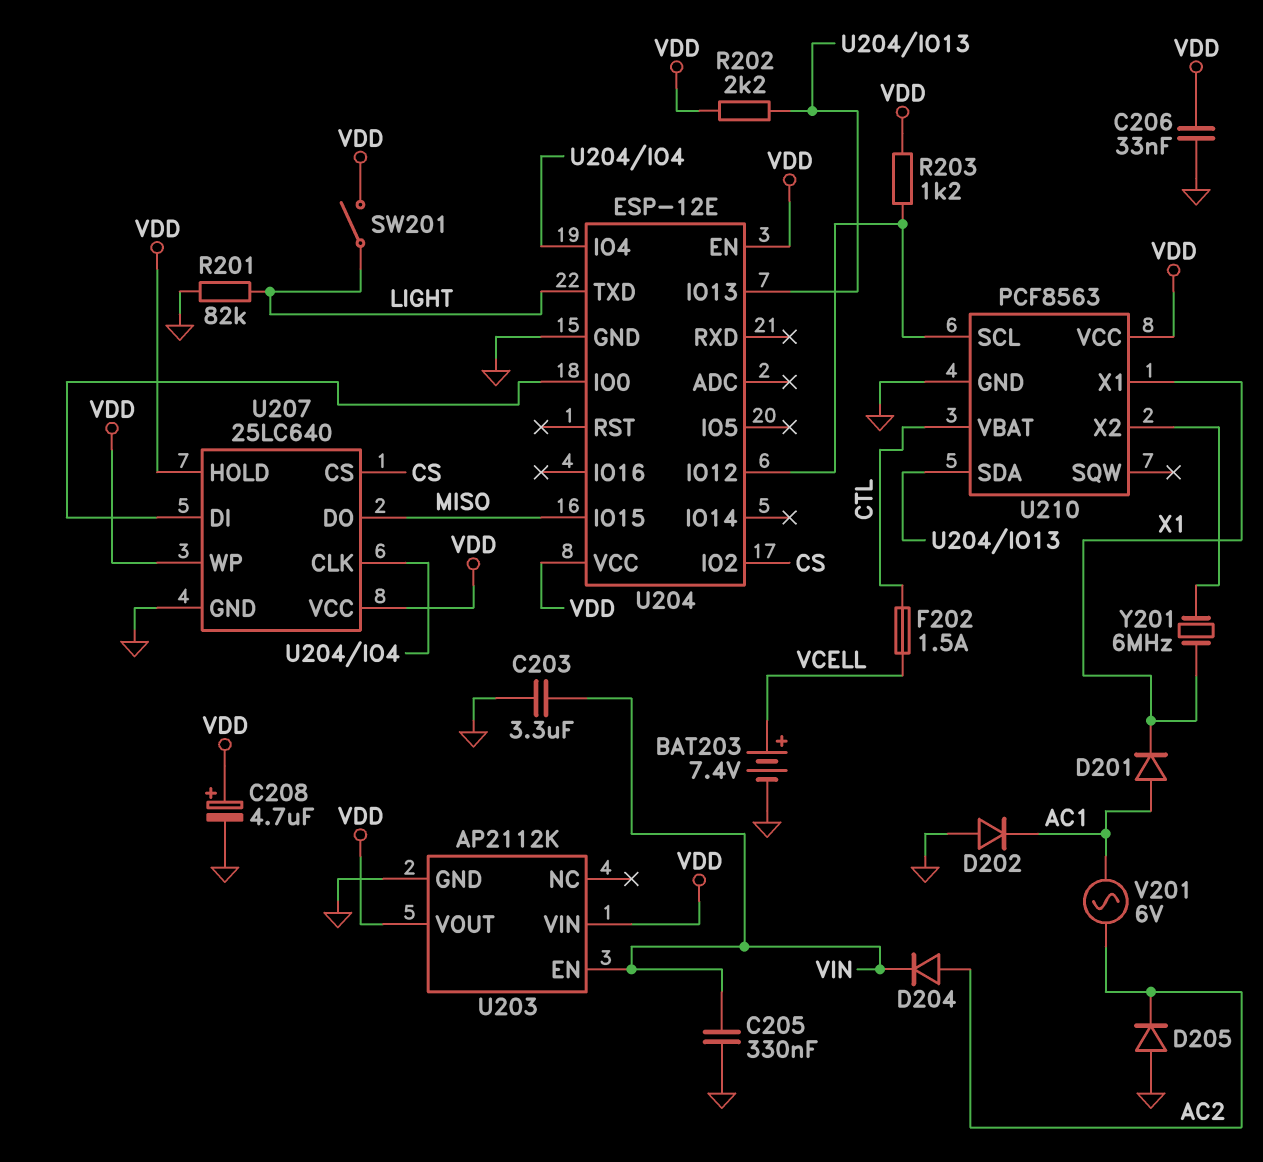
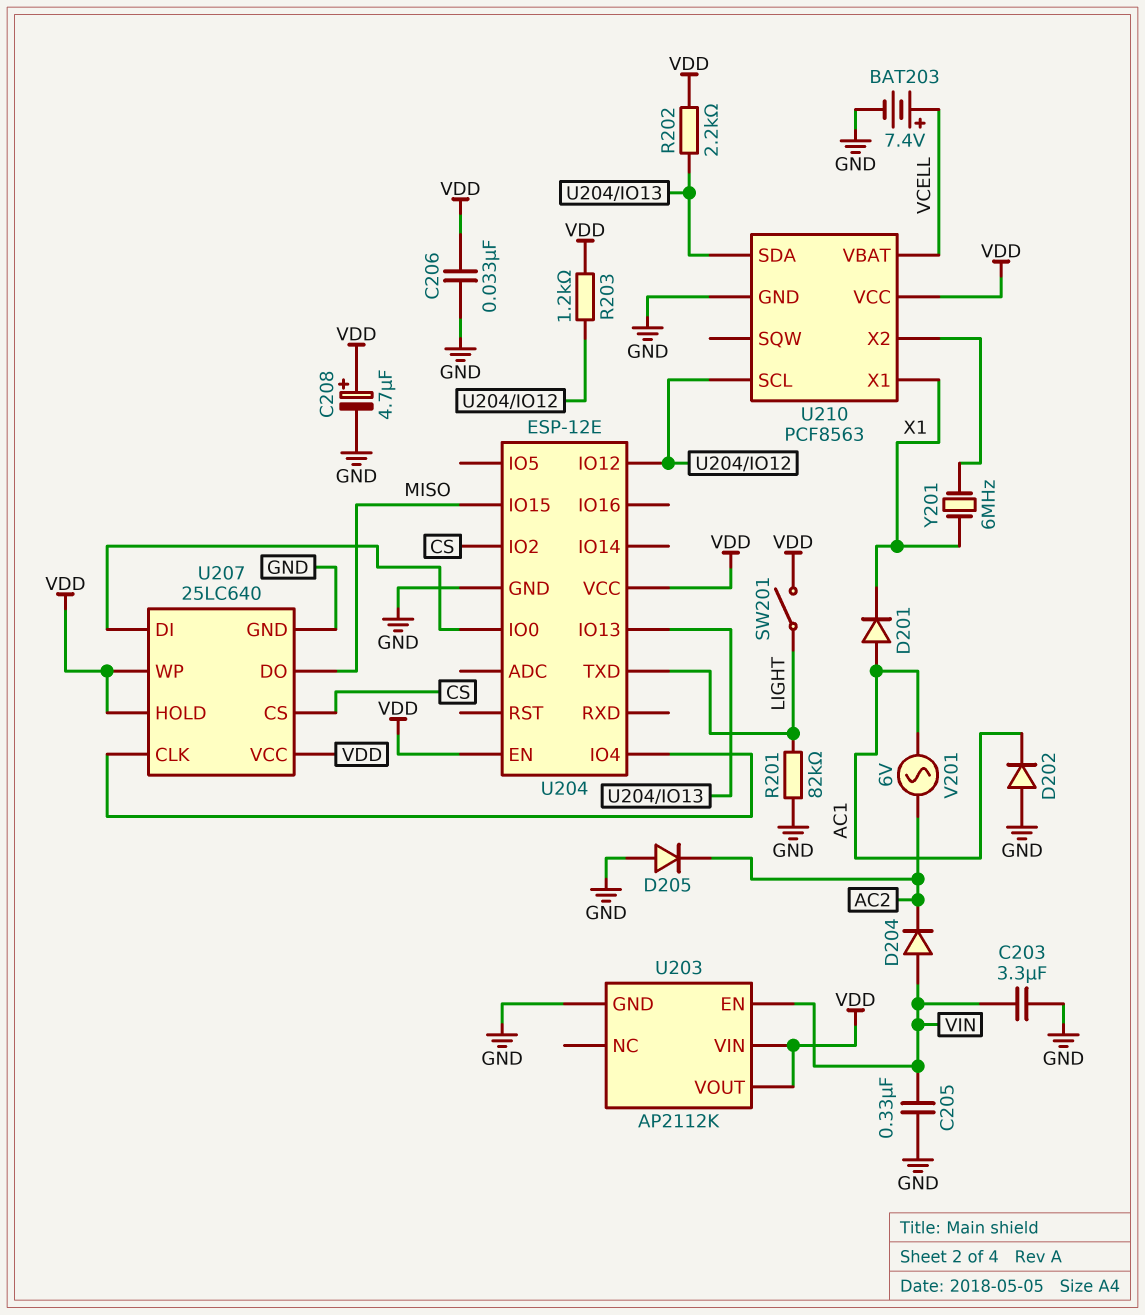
D204: diode (A AC2, K VIN) -> diode (A VIN, K AC2)
F202: 1.5A (CTL, VCELL) -> none
U210 pin VBAT: CTL -> VCELL

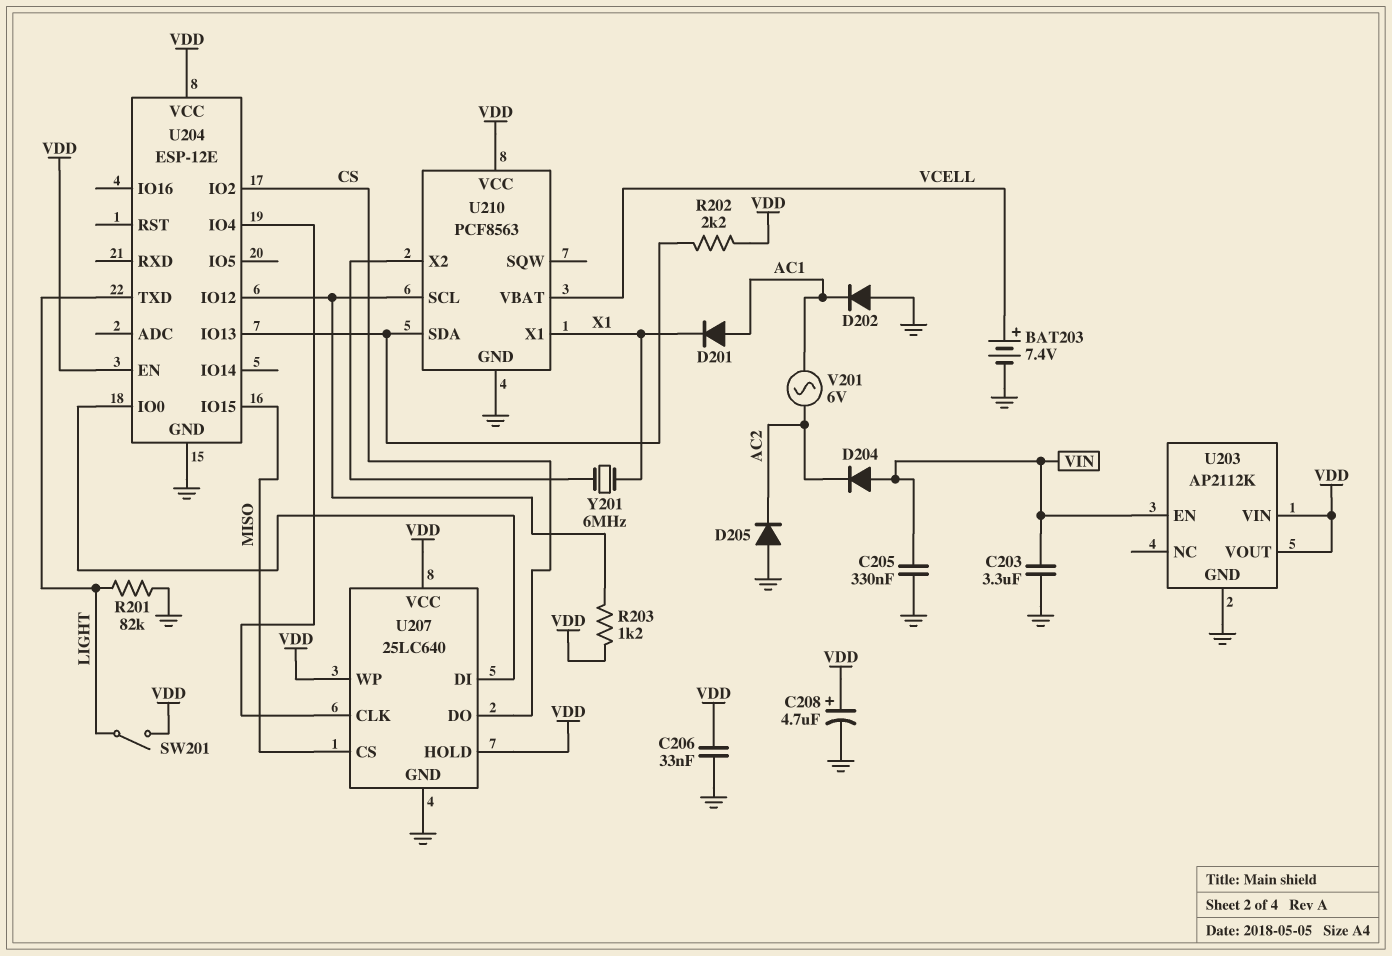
U207 pin CS: CS -> MISO
U207 pin DO: MISO -> CS

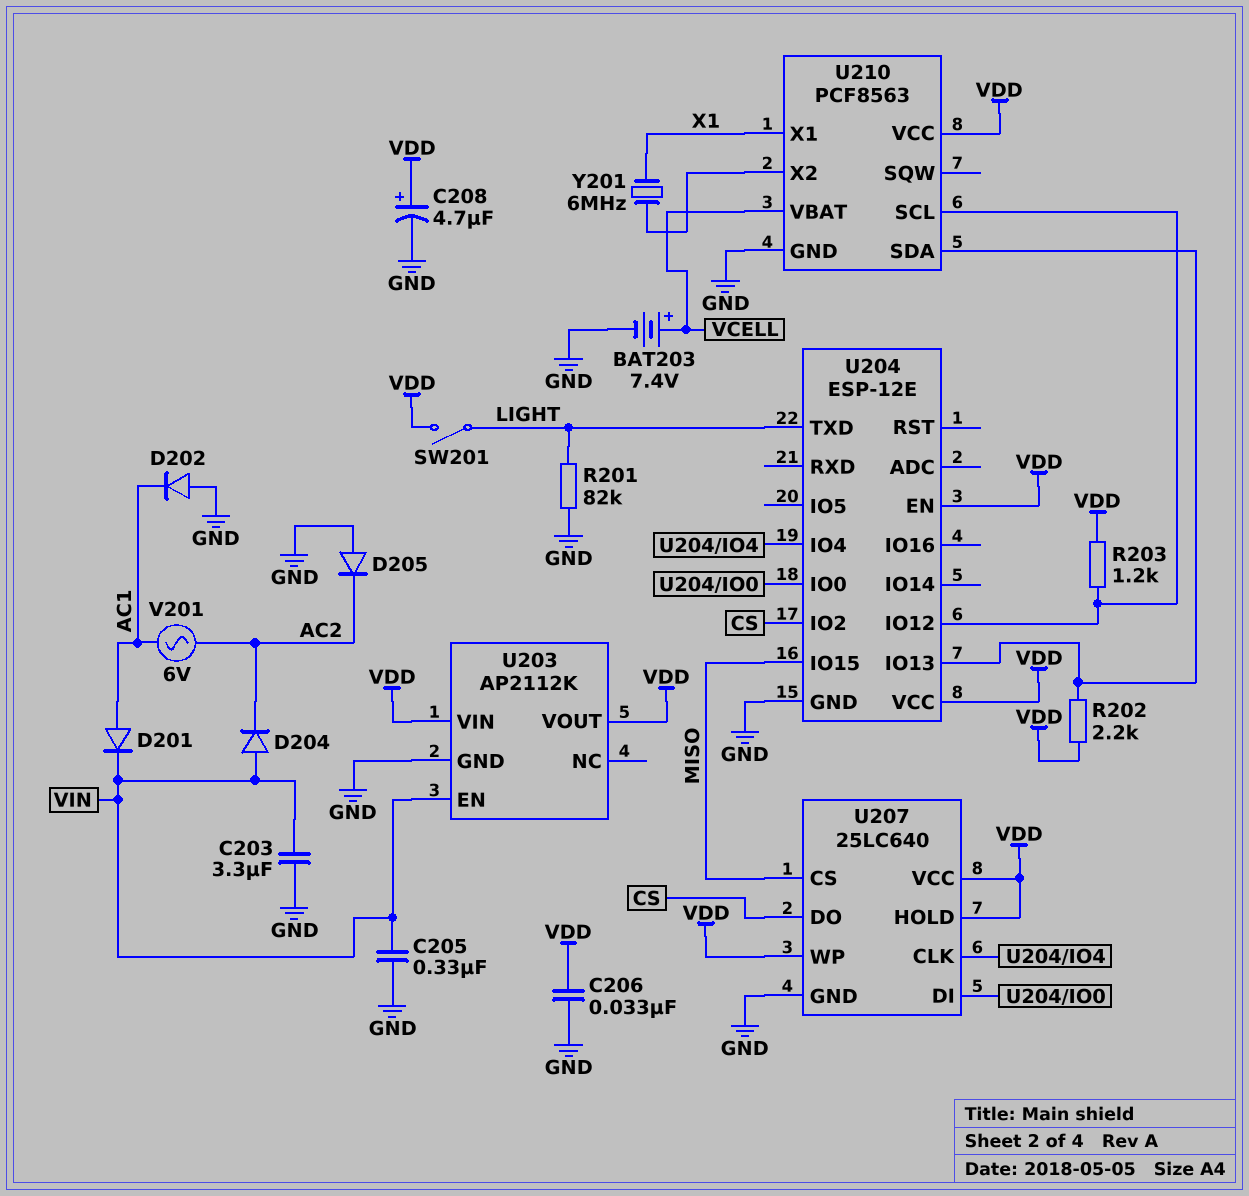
D201: diode (A AC1, K X1) -> diode (A AC1, K VIN)

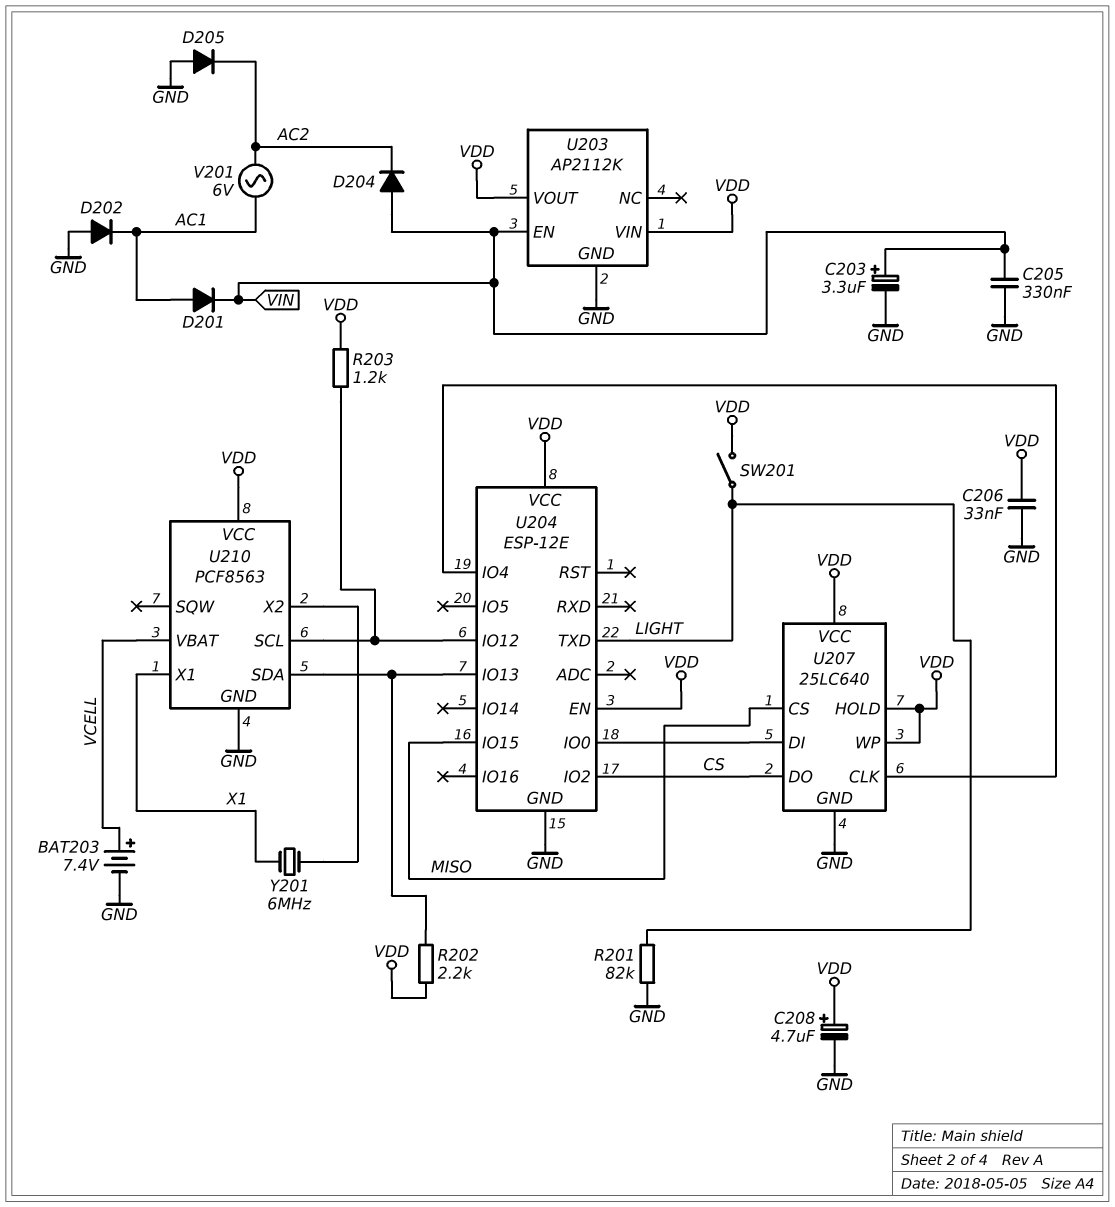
C203: 3.3uF (GND, VIN) -> 3.3uF (plus VIN, minus GND)

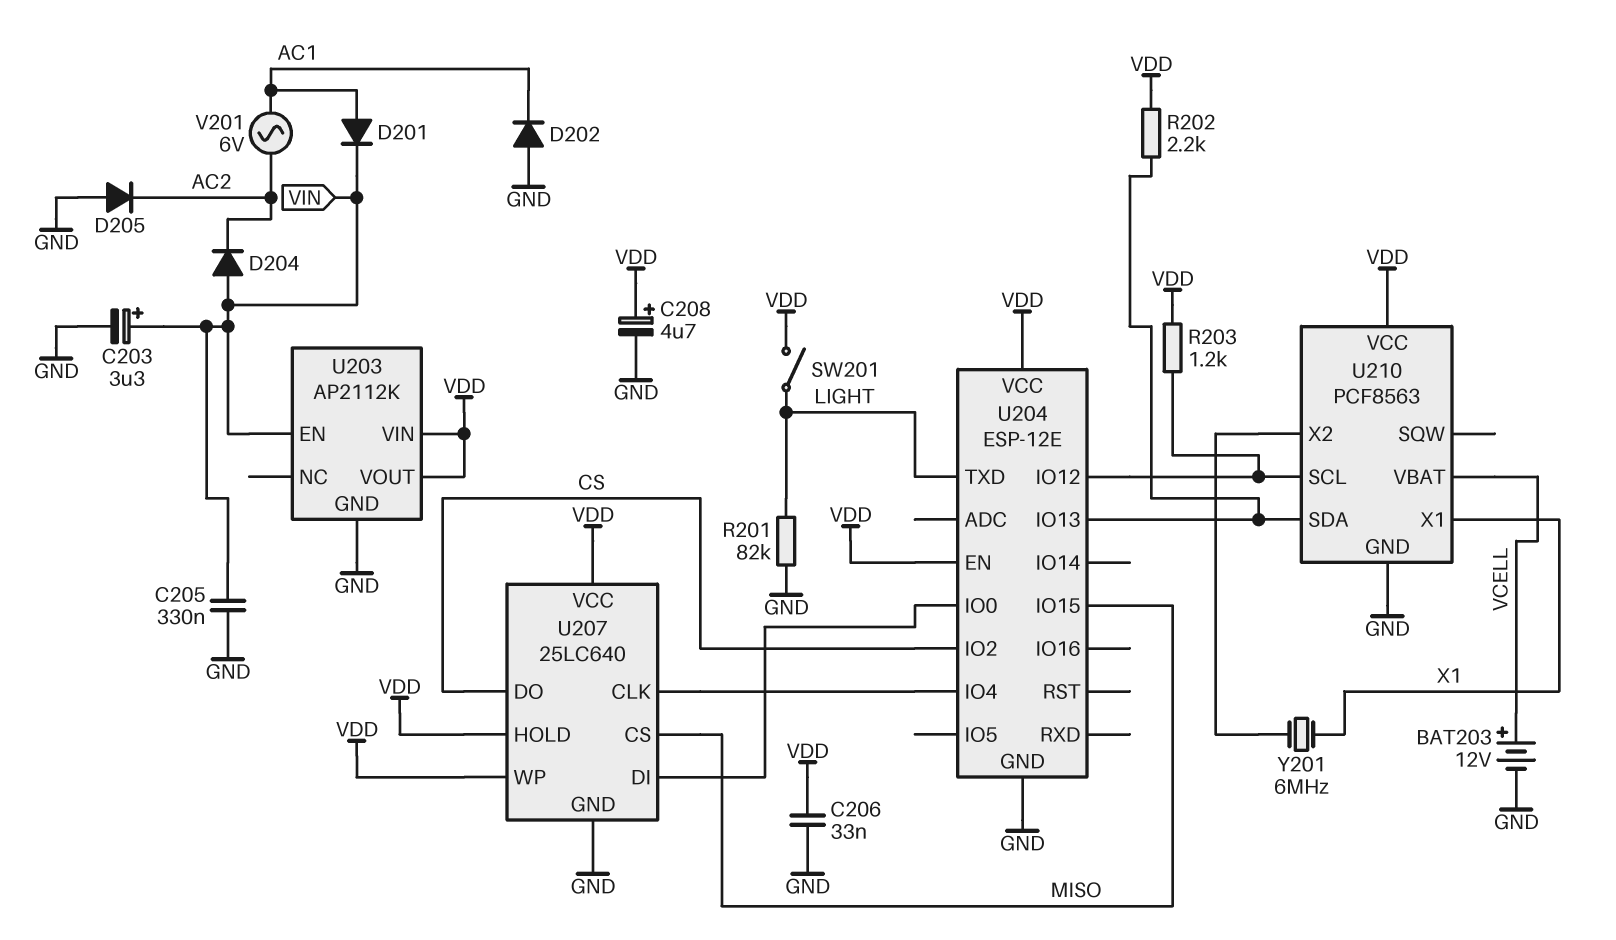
BAT203: 7.4V (plus VCELL, minus GND) -> 12V (plus VCELL, minus GND)

